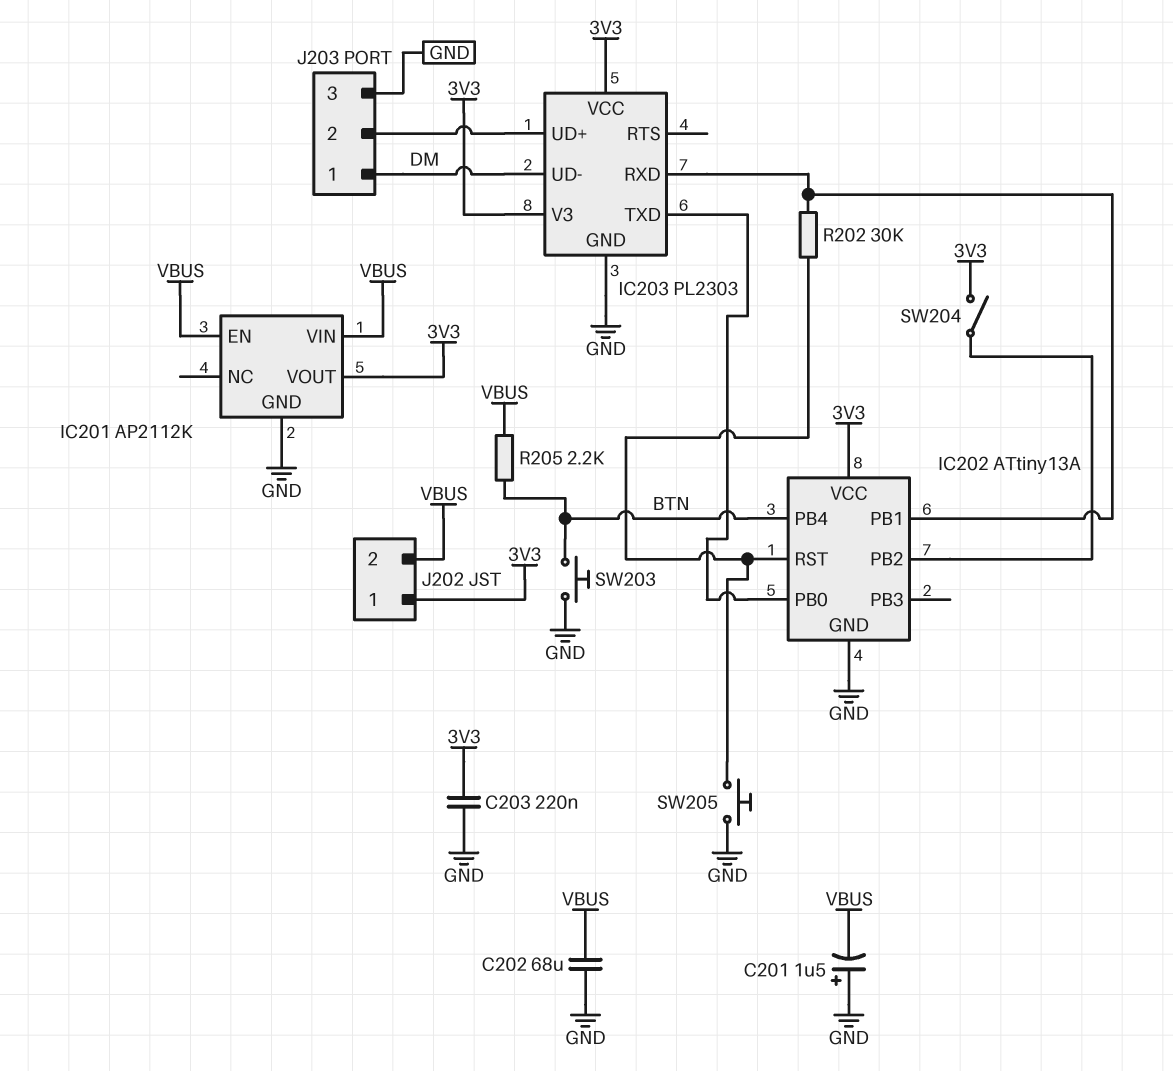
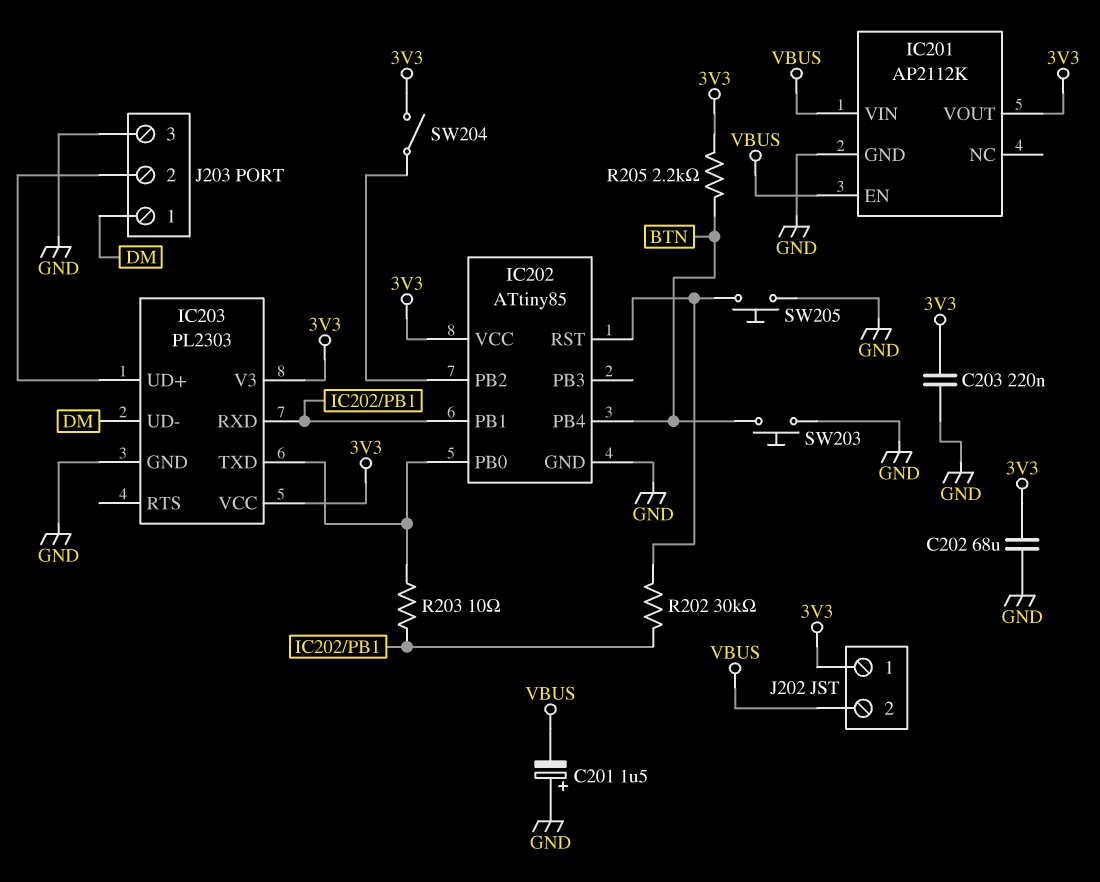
C202: 68uF (GND, VBUS) -> 68uF (3V3, GND)
IC202: ATtiny13A -> ATtiny85
R203: none -> 10 (IC202/PB0, IC202/PB1)
R205: 2.2k (BTN, VBUS) -> 2.2k (3V3, BTN)

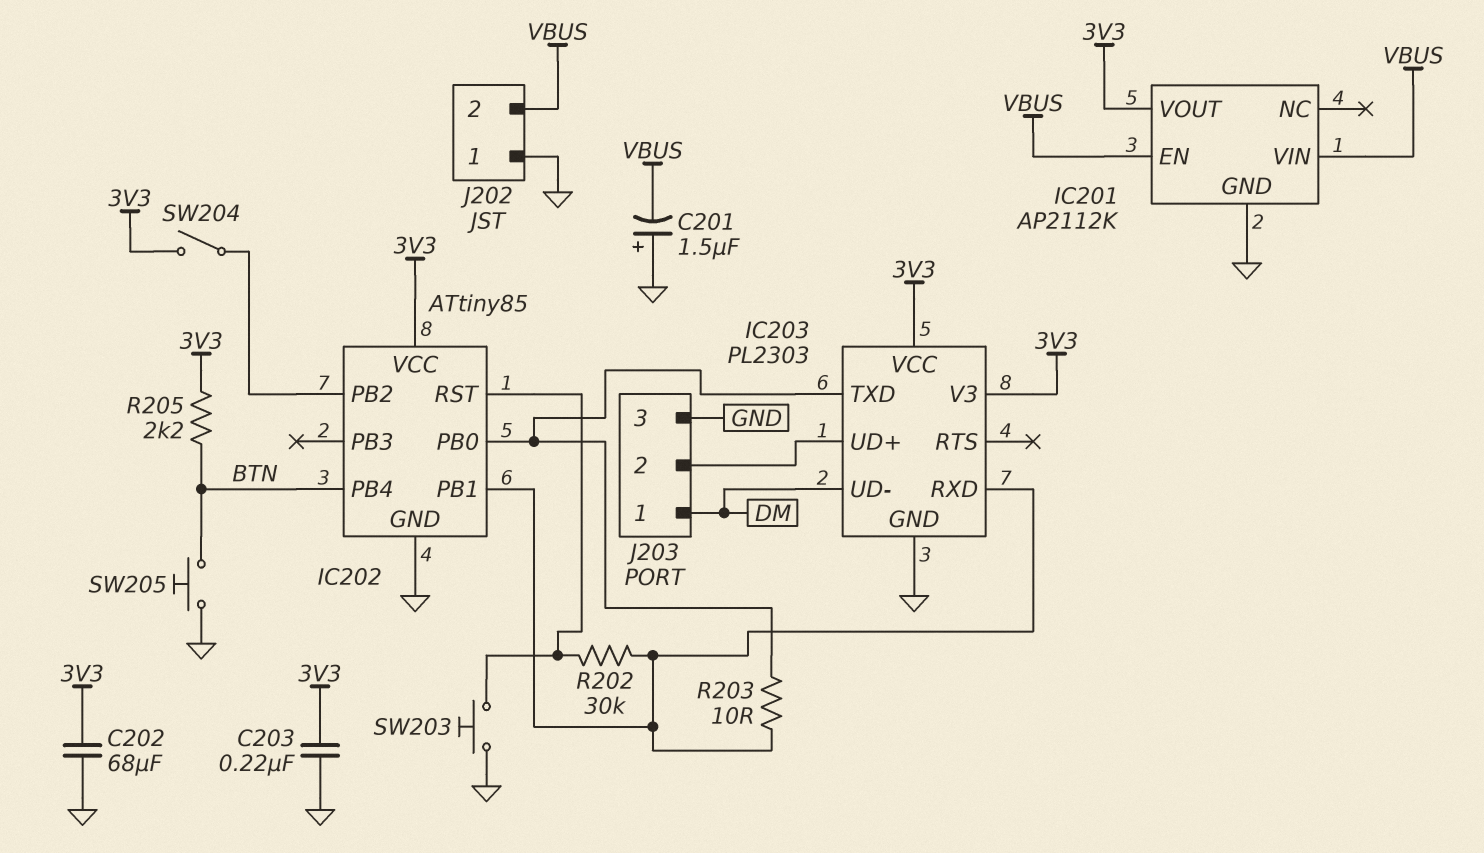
J202 pin 1: 3V3 -> GND
SW203: button (BTN, GND) -> button (GND, IC202/RST)
SW205: button (GND, IC202/RST) -> button (BTN, GND)

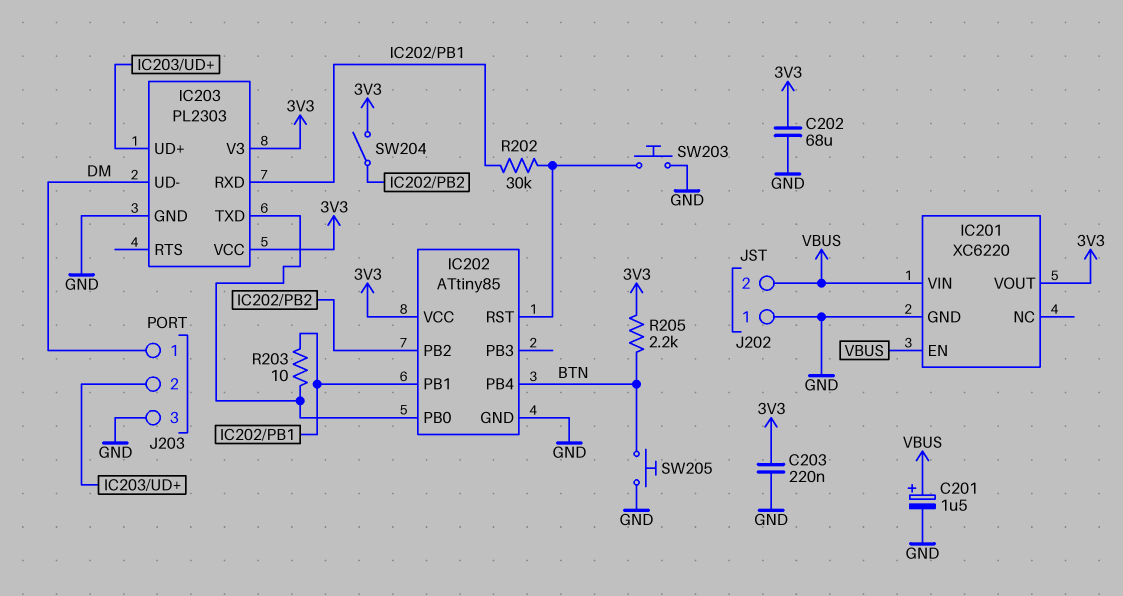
C201: 1.5uF (plus GND, minus VBUS) -> 1.5uF (plus VBUS, minus GND)
IC201: AP2112K -> XC6220

